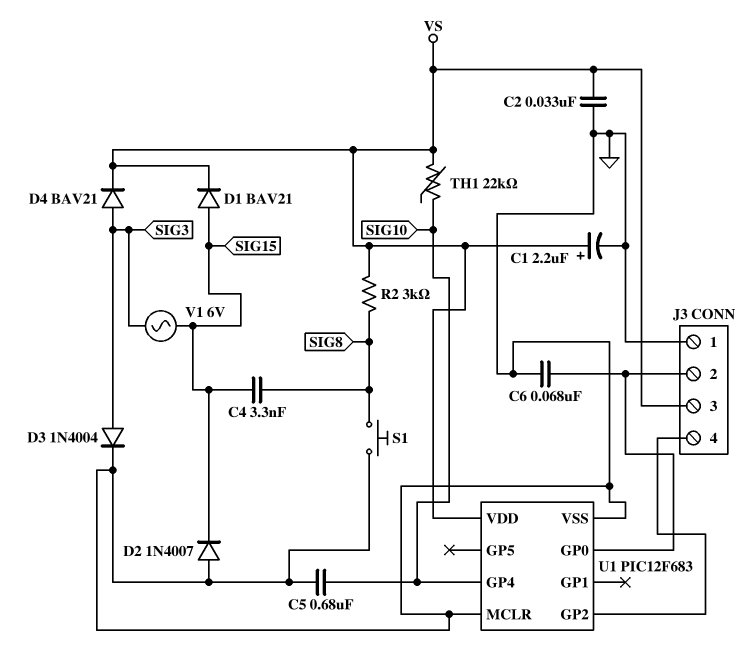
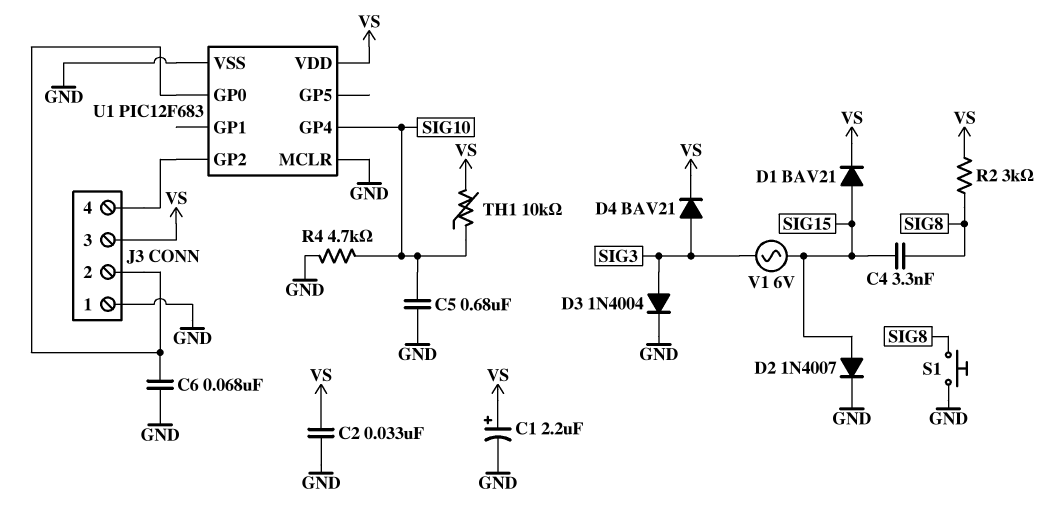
D2: diode 1N4007 (A GND, K SIG15) -> diode 1N4007 (A SIG15, K GND)
R4: none -> 4.7k (GND, SIG10)
TH1: 22k (SIG10, VS) -> 10k (SIG10, VS)

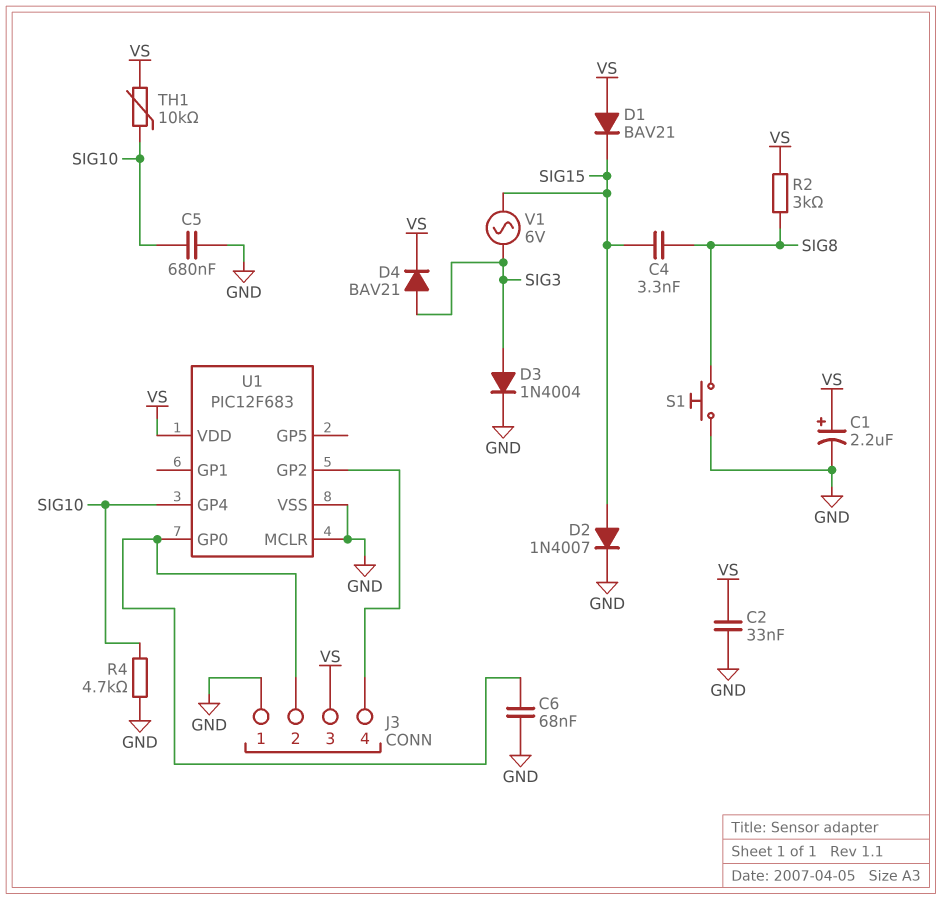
D1: diode BAV21 (A SIG15, K VS) -> diode BAV21 (A VS, K SIG15)

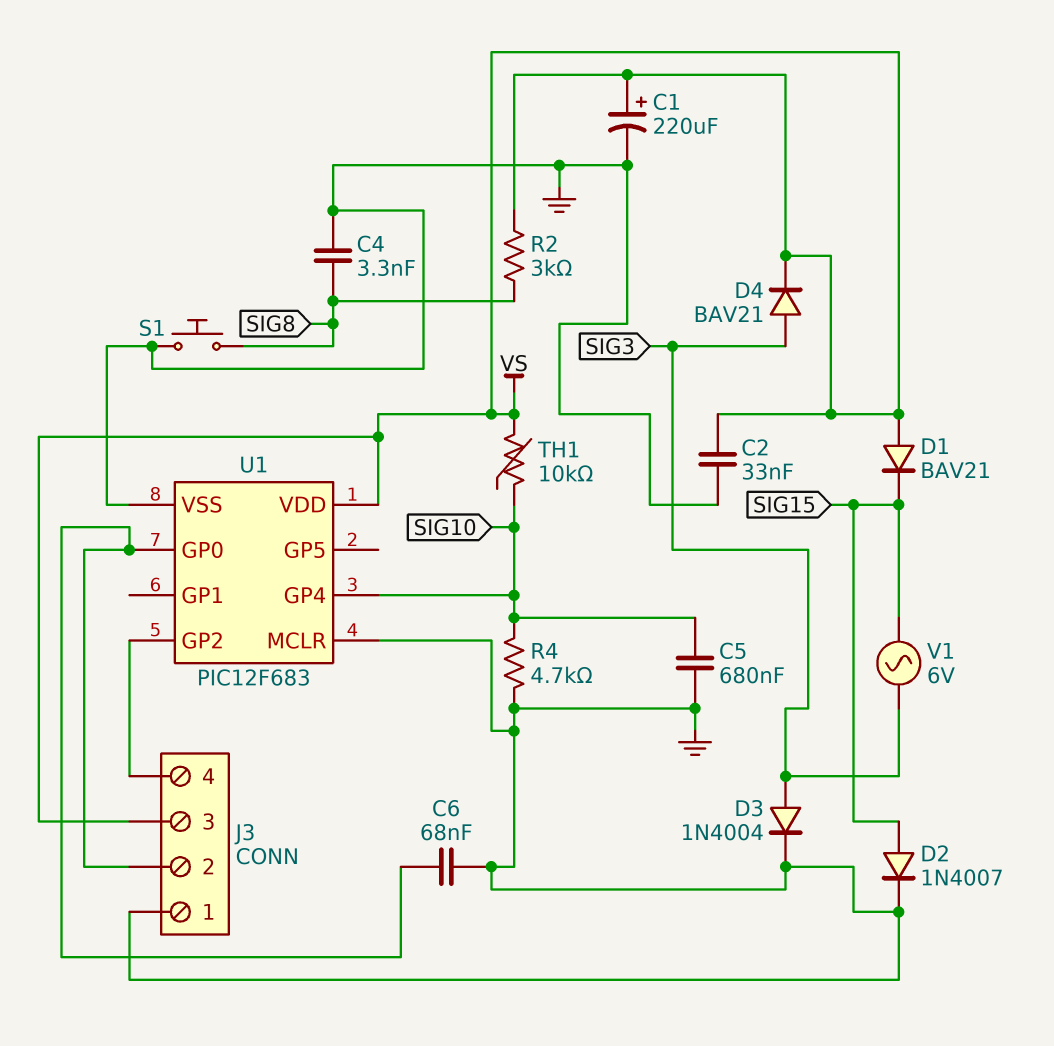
C1: 2.2uF (plus VS, minus GND) -> 220uF (plus VS, minus GND)
C4: 3.3nF (SIG8, SIG15) -> 3.3nF (GND, SIG8)

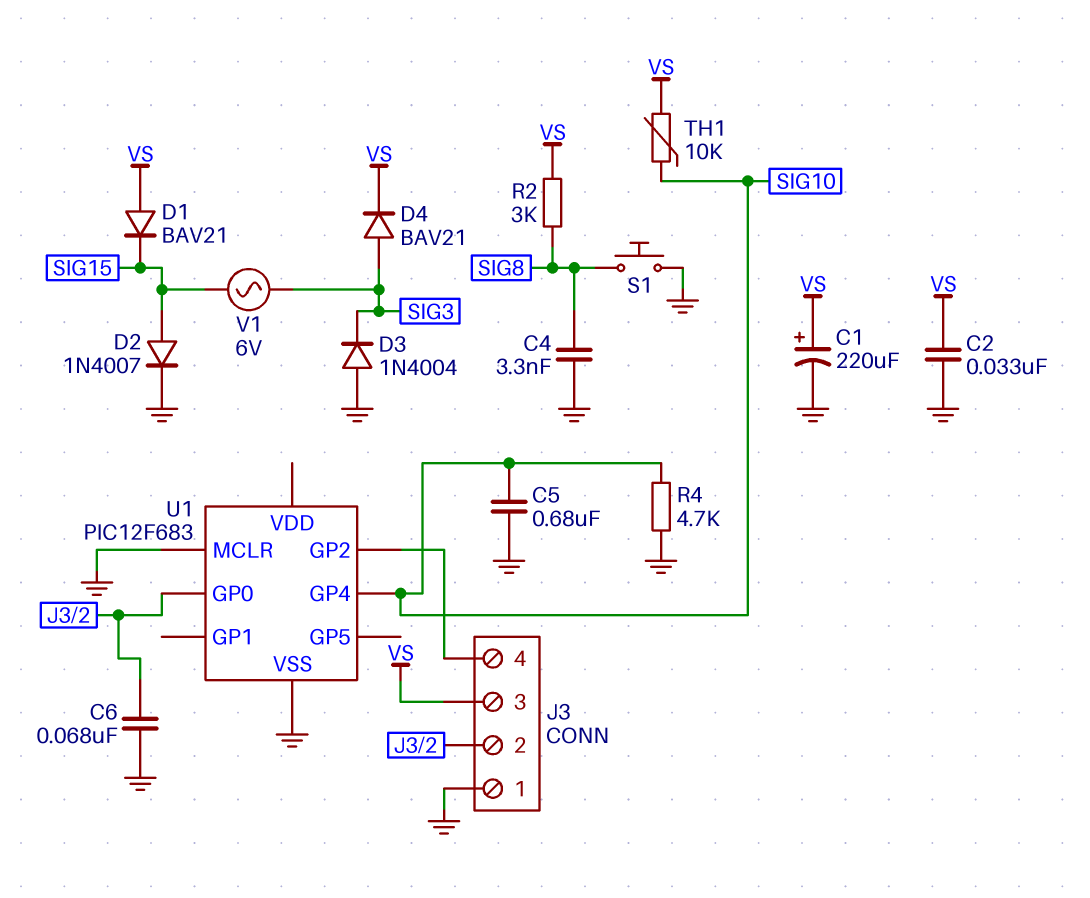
D3: diode 1N4004 (A SIG3, K GND) -> diode 1N4004 (A GND, K SIG3)
U1 pin VDD: VS -> none

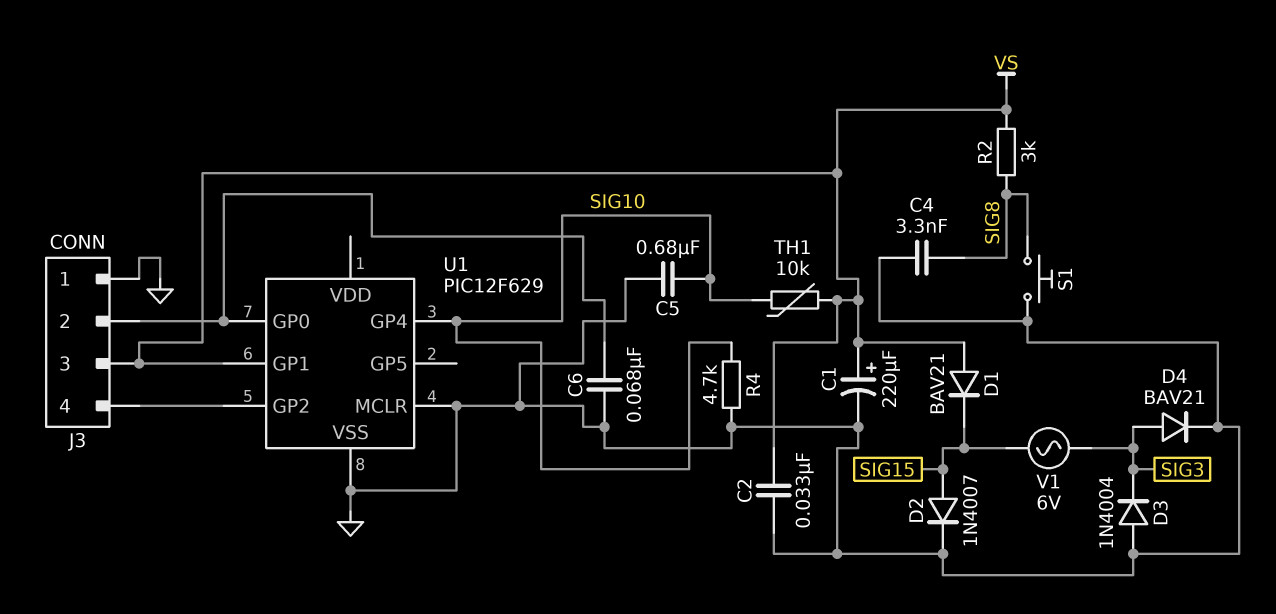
D4: diode BAV21 (A SIG3, K VS) -> diode BAV21 (A SIG3, K GND)
U1: PIC12F683 -> PIC12F629
U1 pin GP1: none -> VS

